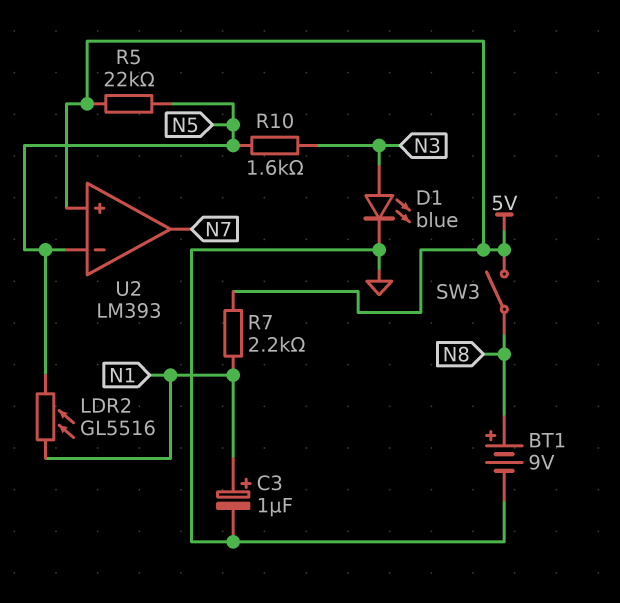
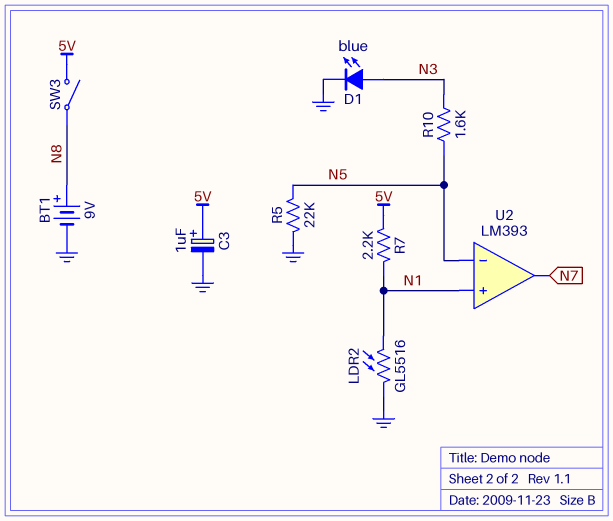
C3: 1uF (plus N1, minus GND) -> 1uF (plus 5V, minus GND)
LDR2: GL5516 (N1, N5) -> GL5516 (GND, N1)
R5: 22k (5V, N5) -> 22k (GND, N5)
U2 pin in+: 5V -> N1

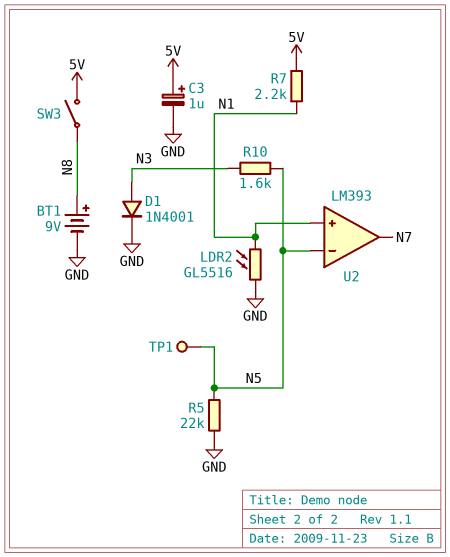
D1: LED blue (A N3, K GND) -> diode 1N4001 (A N3, K GND)
TP1: none -> test point (N5)

